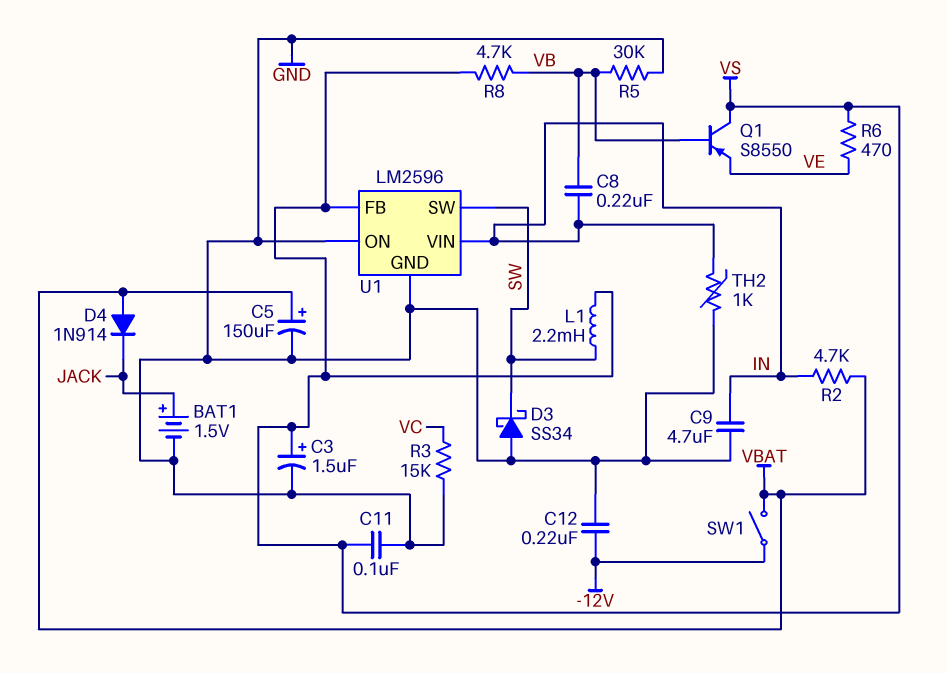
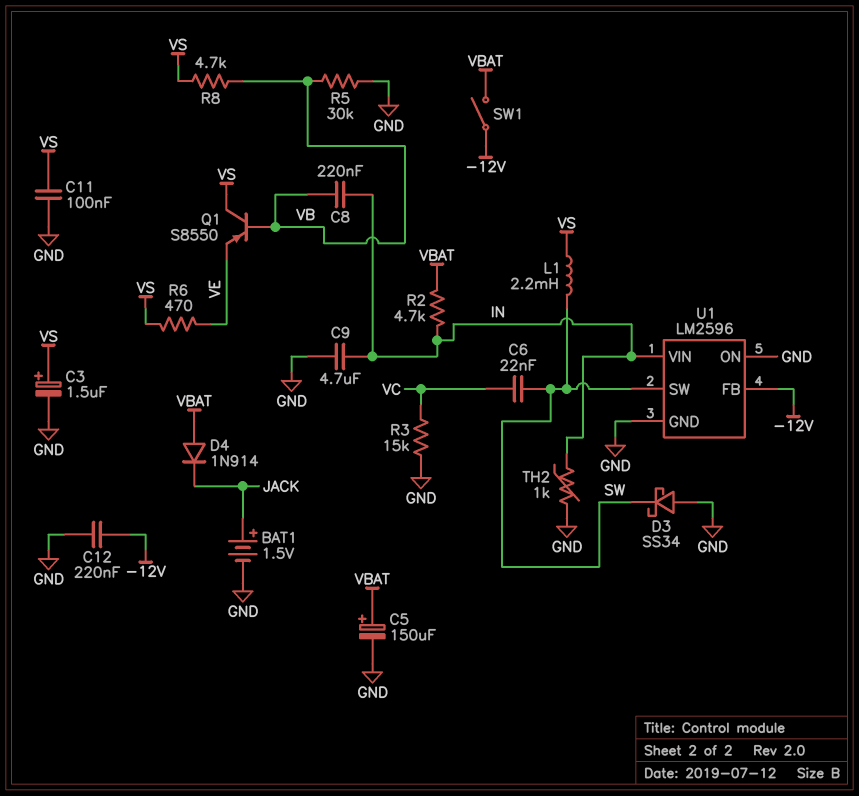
C6: none -> 22nF (SW, VC)
U1 pin FB: VS -> -12V

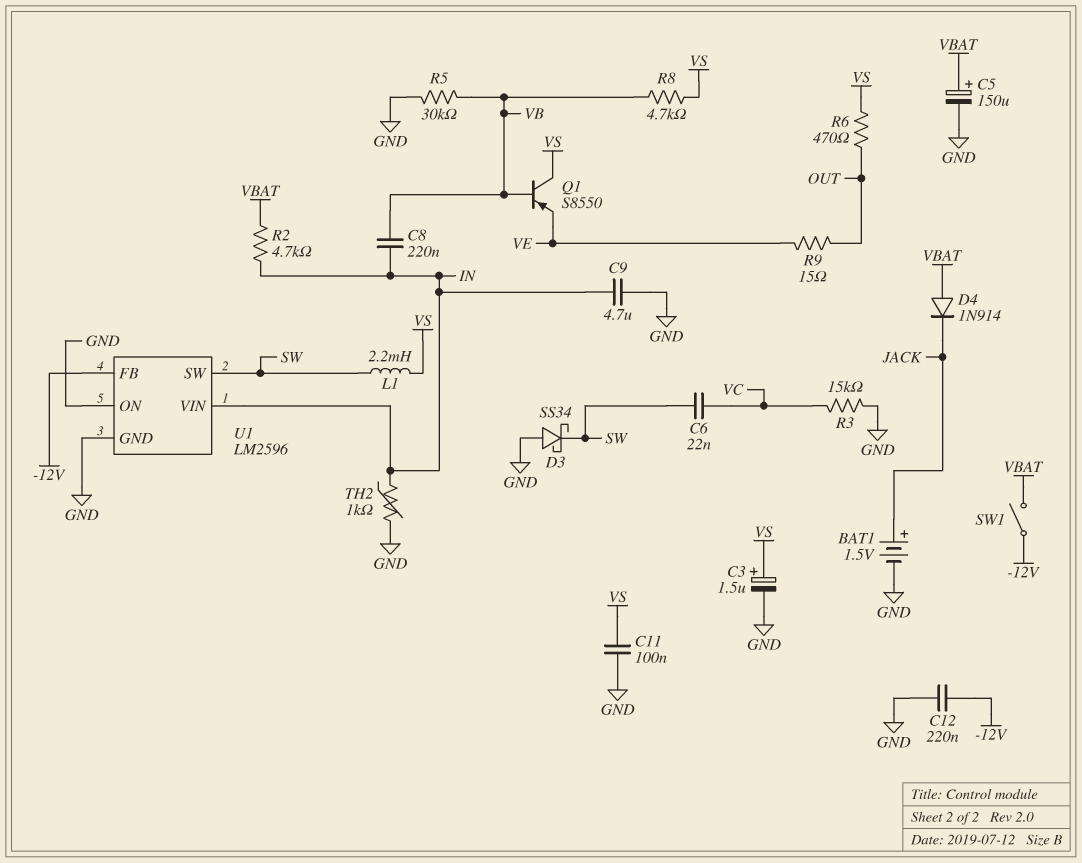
R6: 470 (VE, VS) -> 470 (OUT, VS)
R9: none -> 15 (OUT, VE)

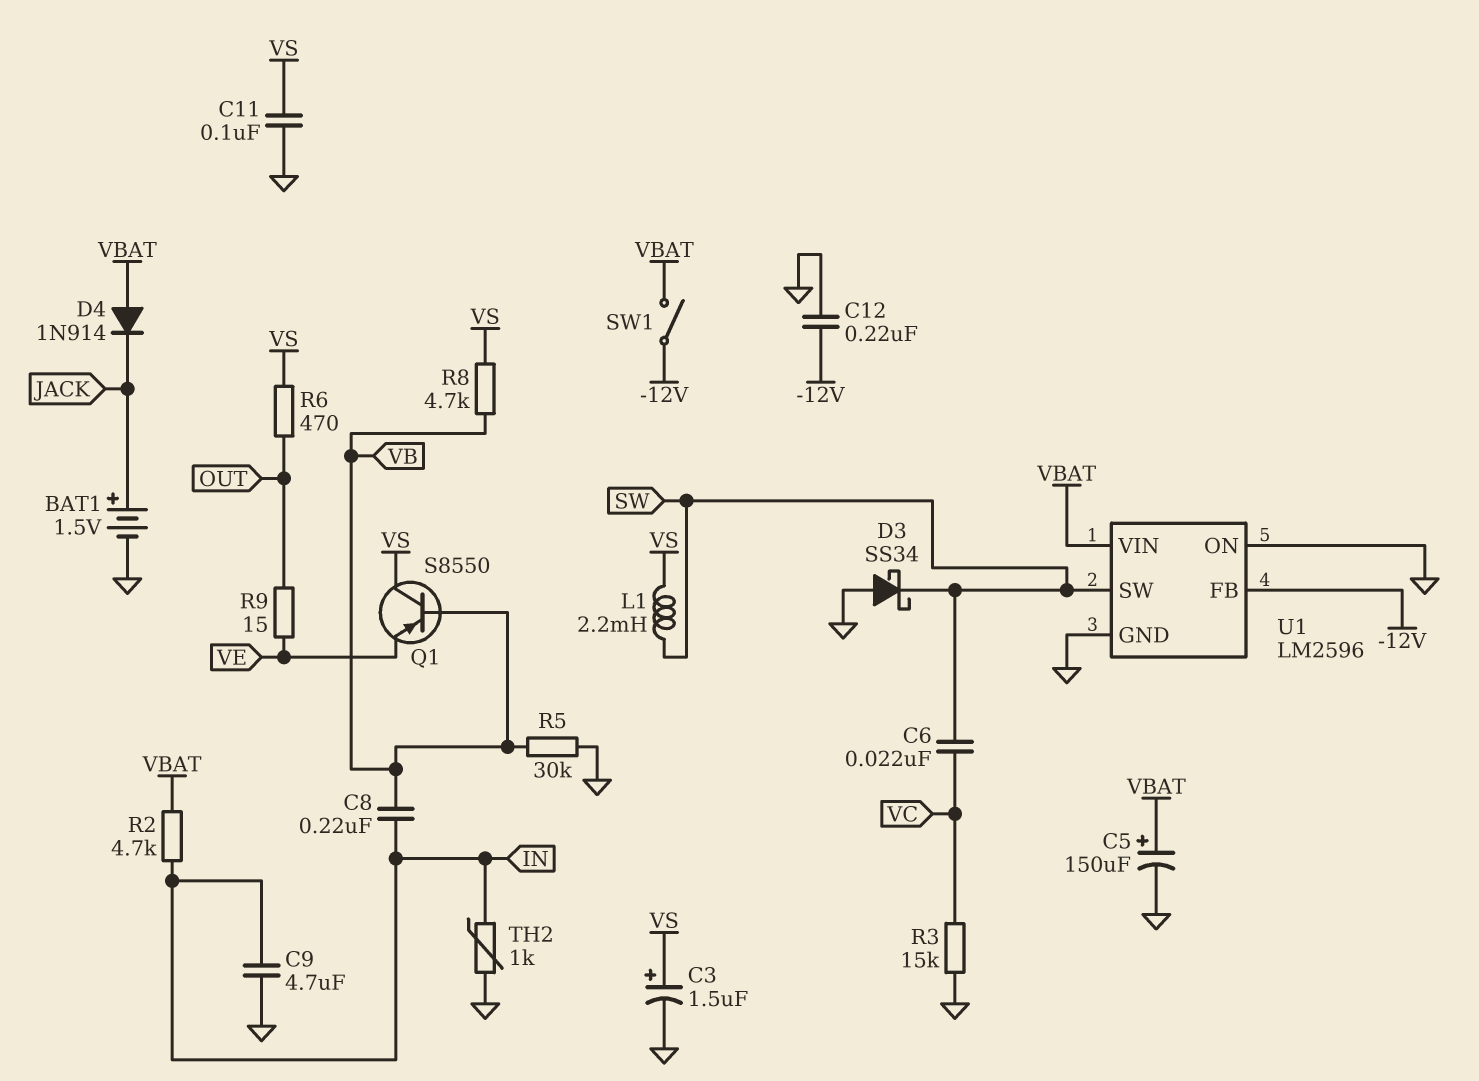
U1 pin VIN: IN -> VBAT

